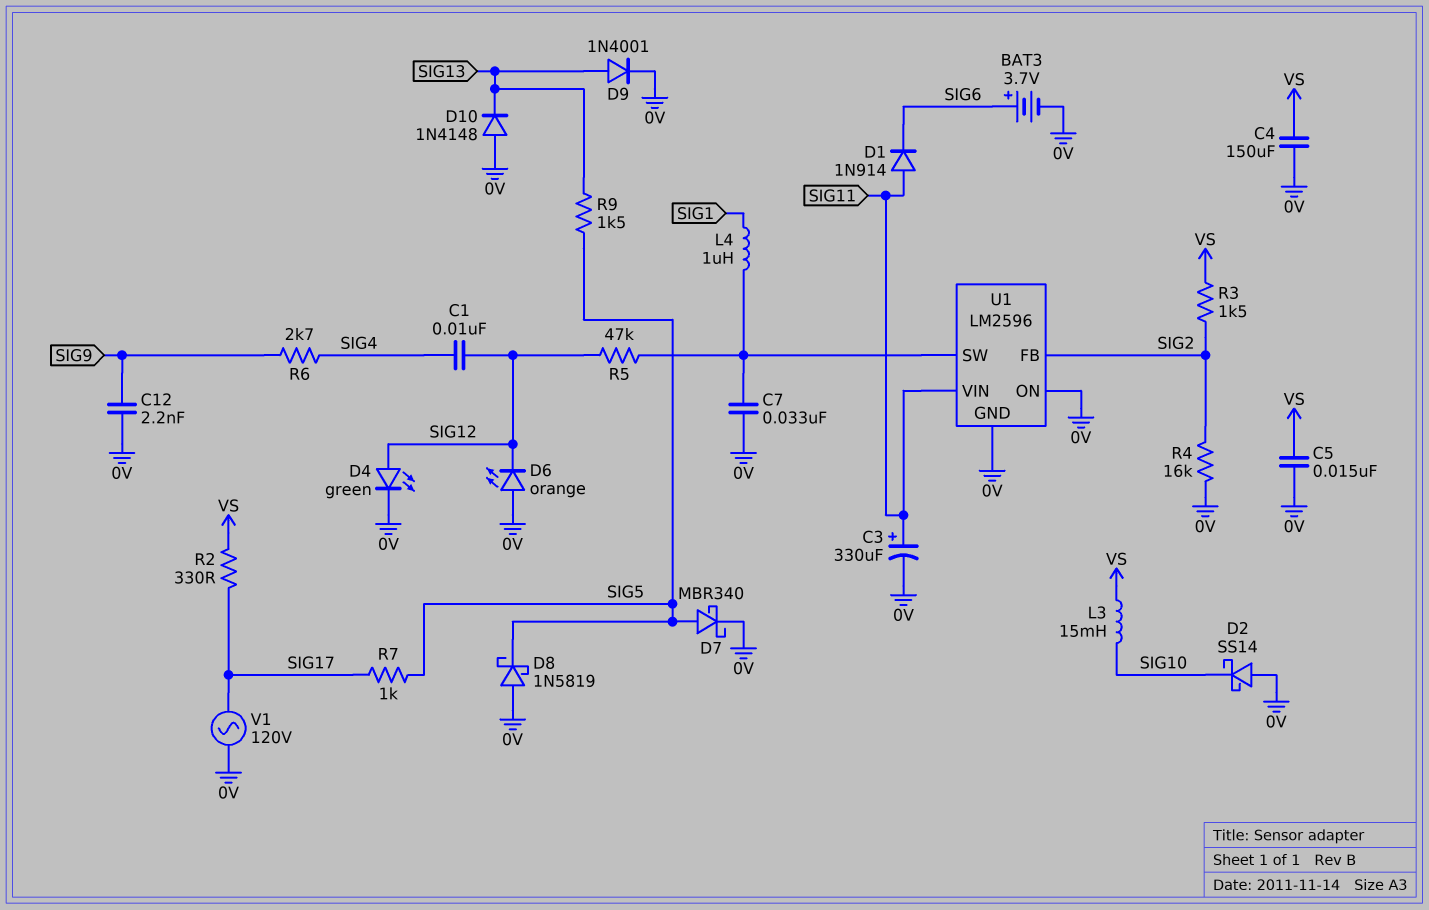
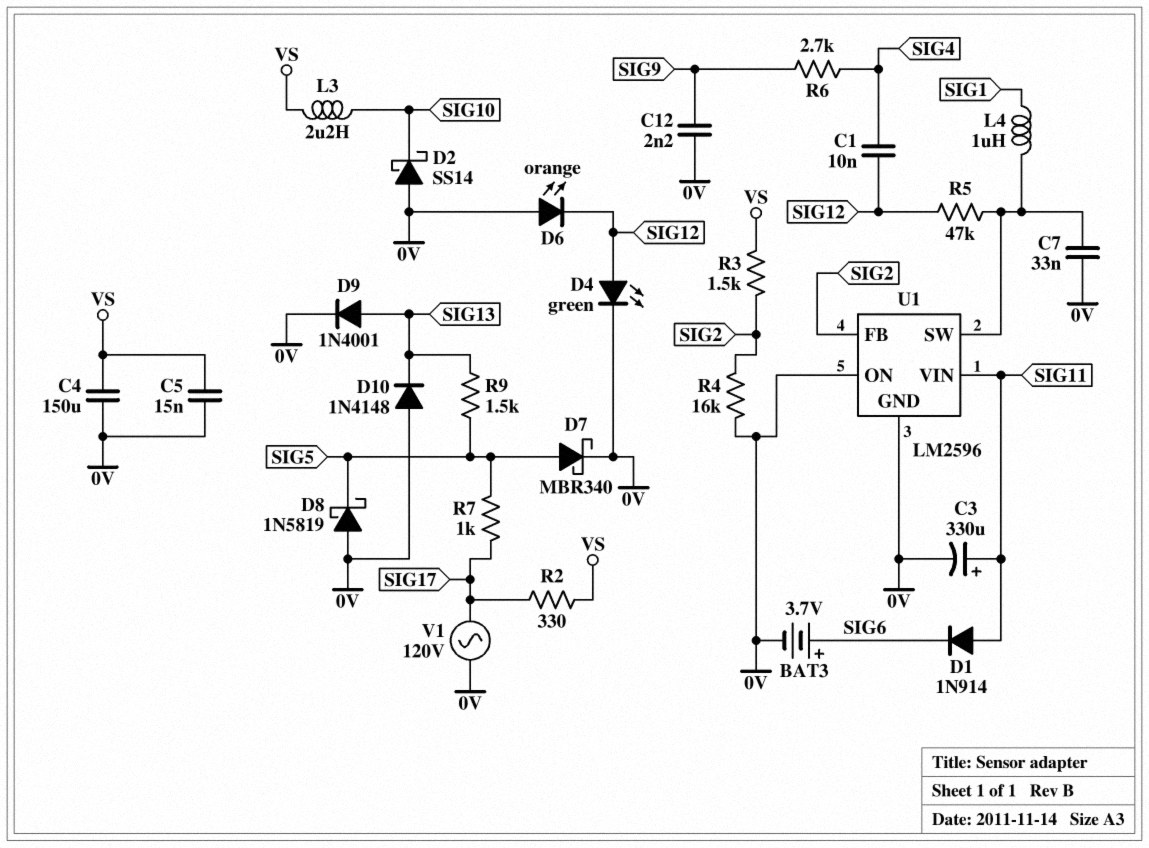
L3: 15mH (SIG10, VS) -> 2.2uH (SIG10, VS)

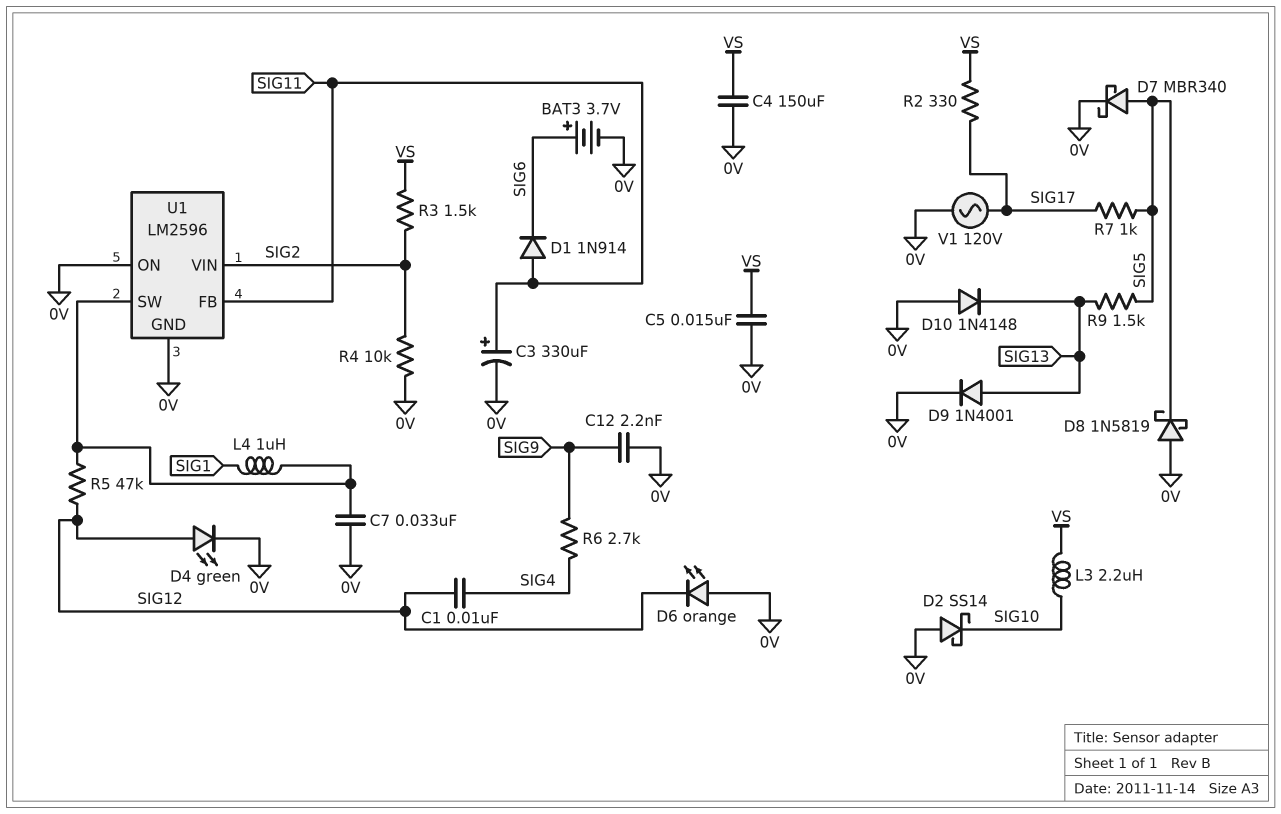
R4: 16k (0V, SIG2) -> 10k (0V, SIG2)
U1 pin FB: SIG2 -> SIG11
U1 pin VIN: SIG11 -> SIG2

